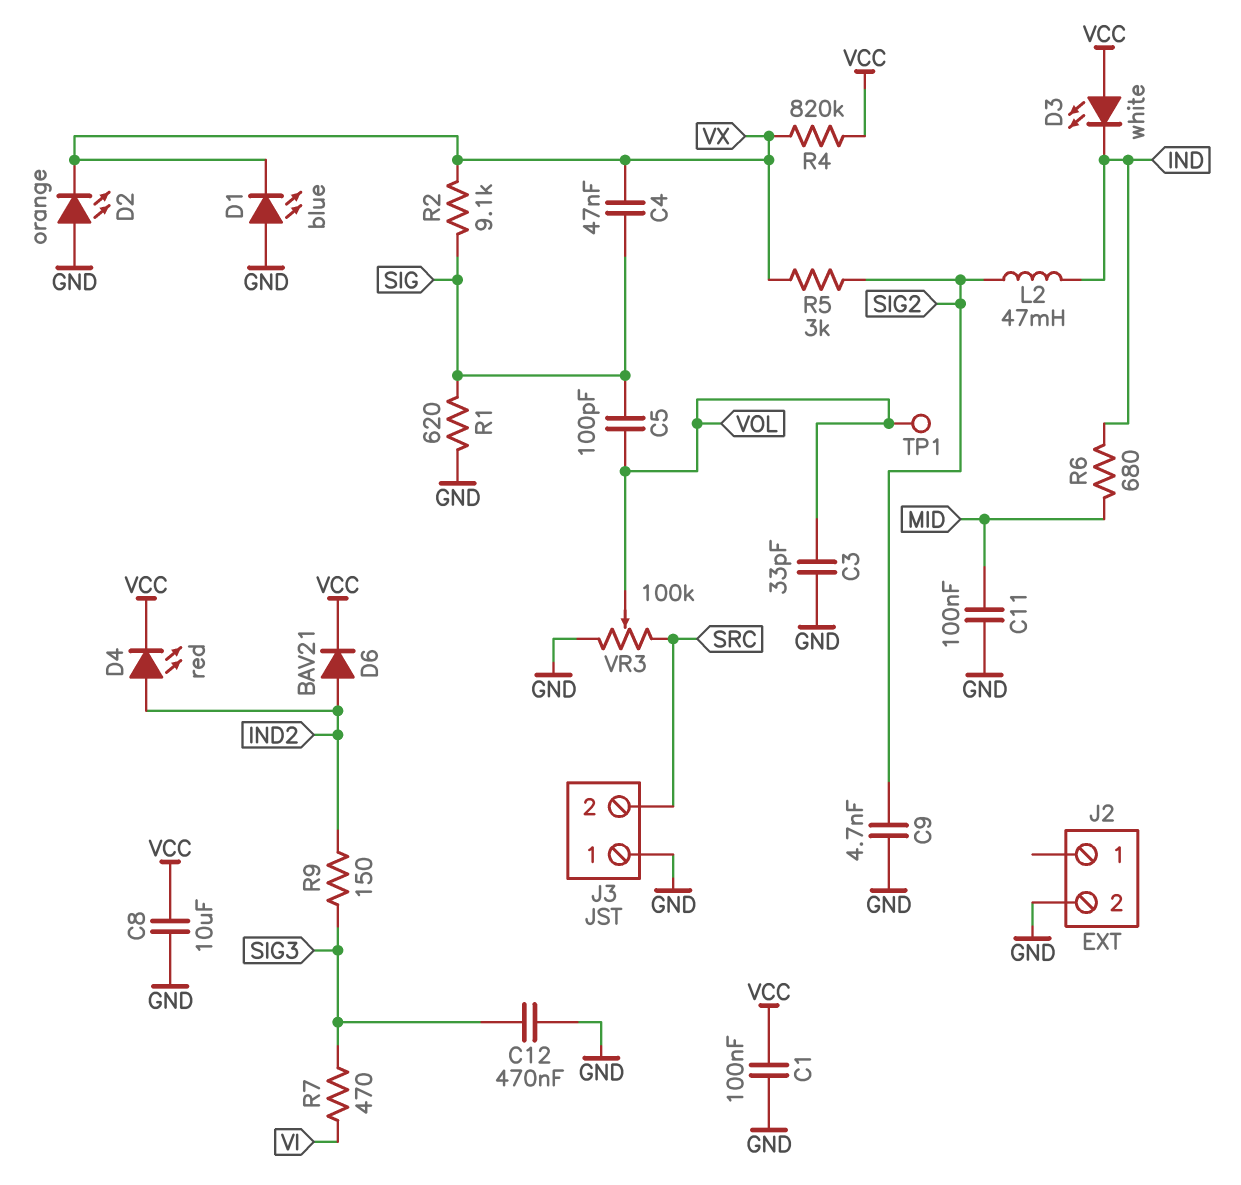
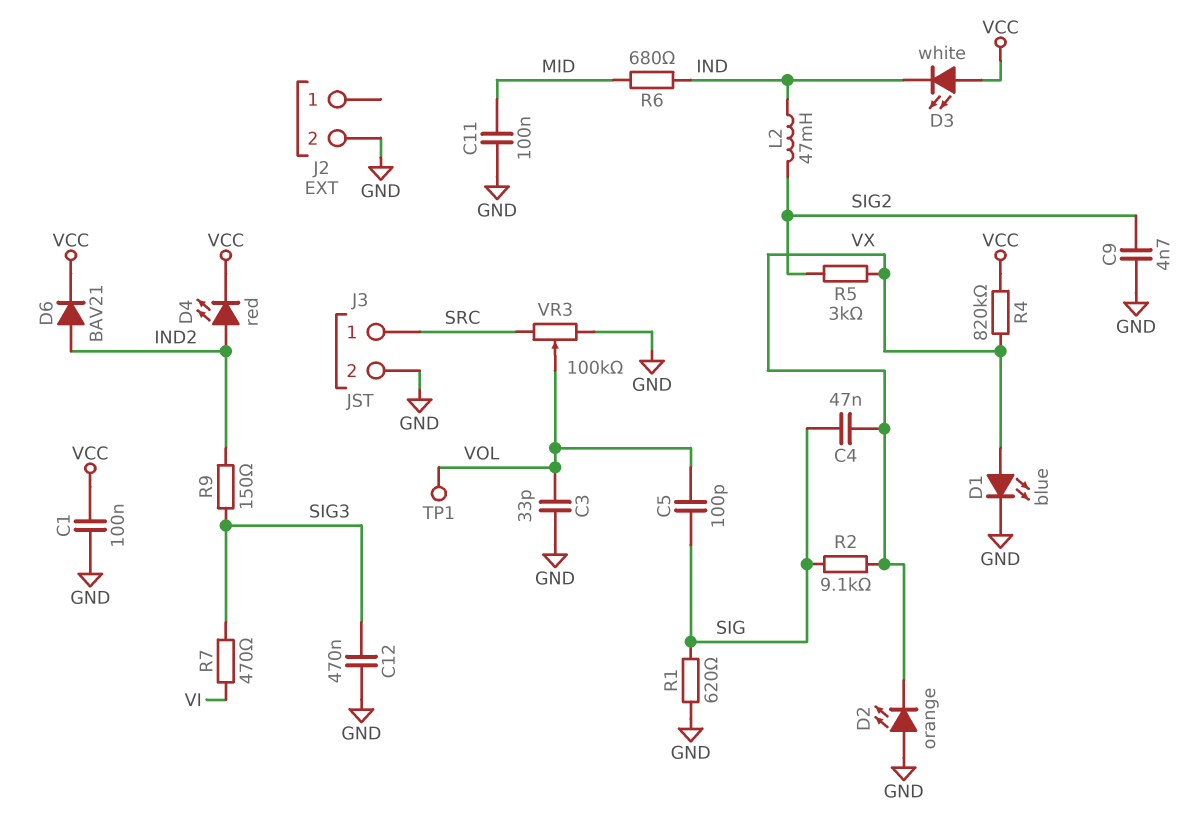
C8: 10uF (GND, VCC) -> none
D1: LED blue (A GND, K VX) -> LED blue (A VX, K GND)
J3 pin 1: GND -> SRC
J3 pin 2: SRC -> GND

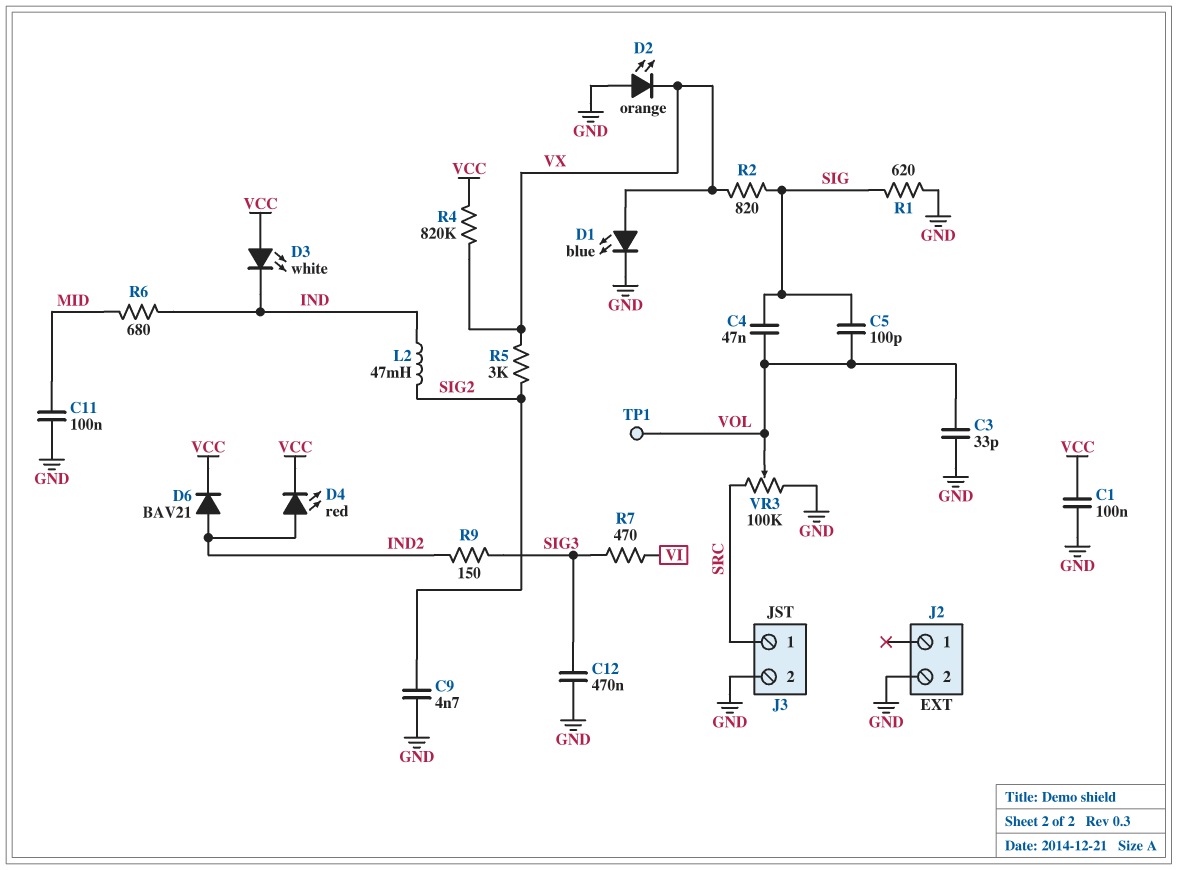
C4: 47nF (SIG, VX) -> 47nF (SIG, VOL)
R2: 9.1k (SIG, VX) -> 820 (SIG, VX)

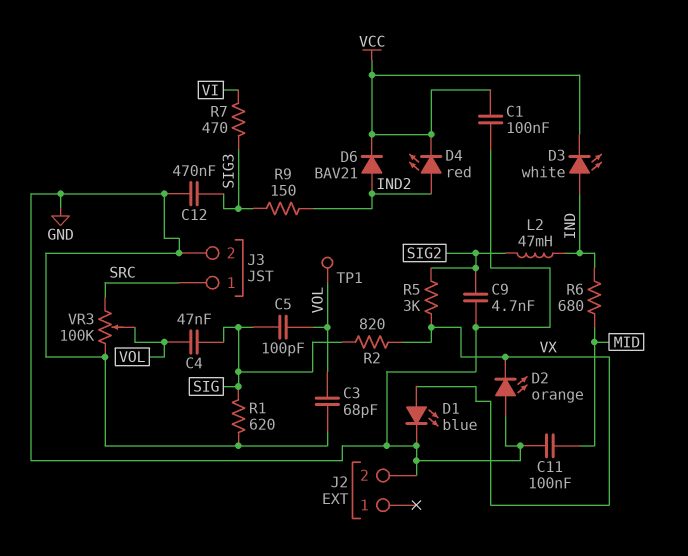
C3: 33pF (GND, VOL) -> 68pF (GND, VOL)
D3: LED white (A VCC, K IND) -> LED white (A IND, K VCC)
R4: 820k (VCC, VX) -> none

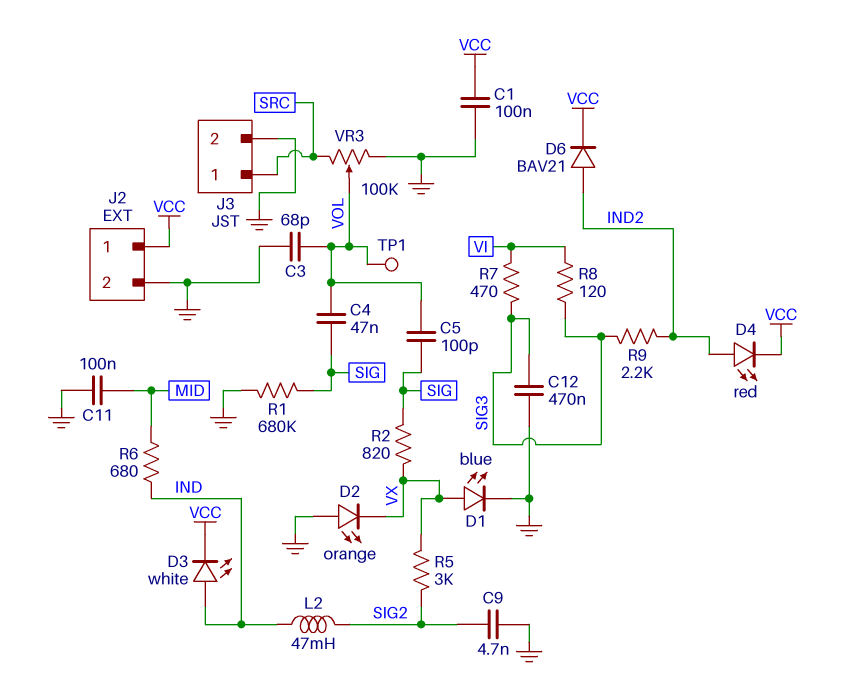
J2 pin 1: none -> VCC
R1: 620 (GND, SIG) -> 680k (GND, SIG)
R8: none -> 120 (SIG3, VI)
R9: 150 (IND2, SIG3) -> 2.2k (IND2, SIG3)

